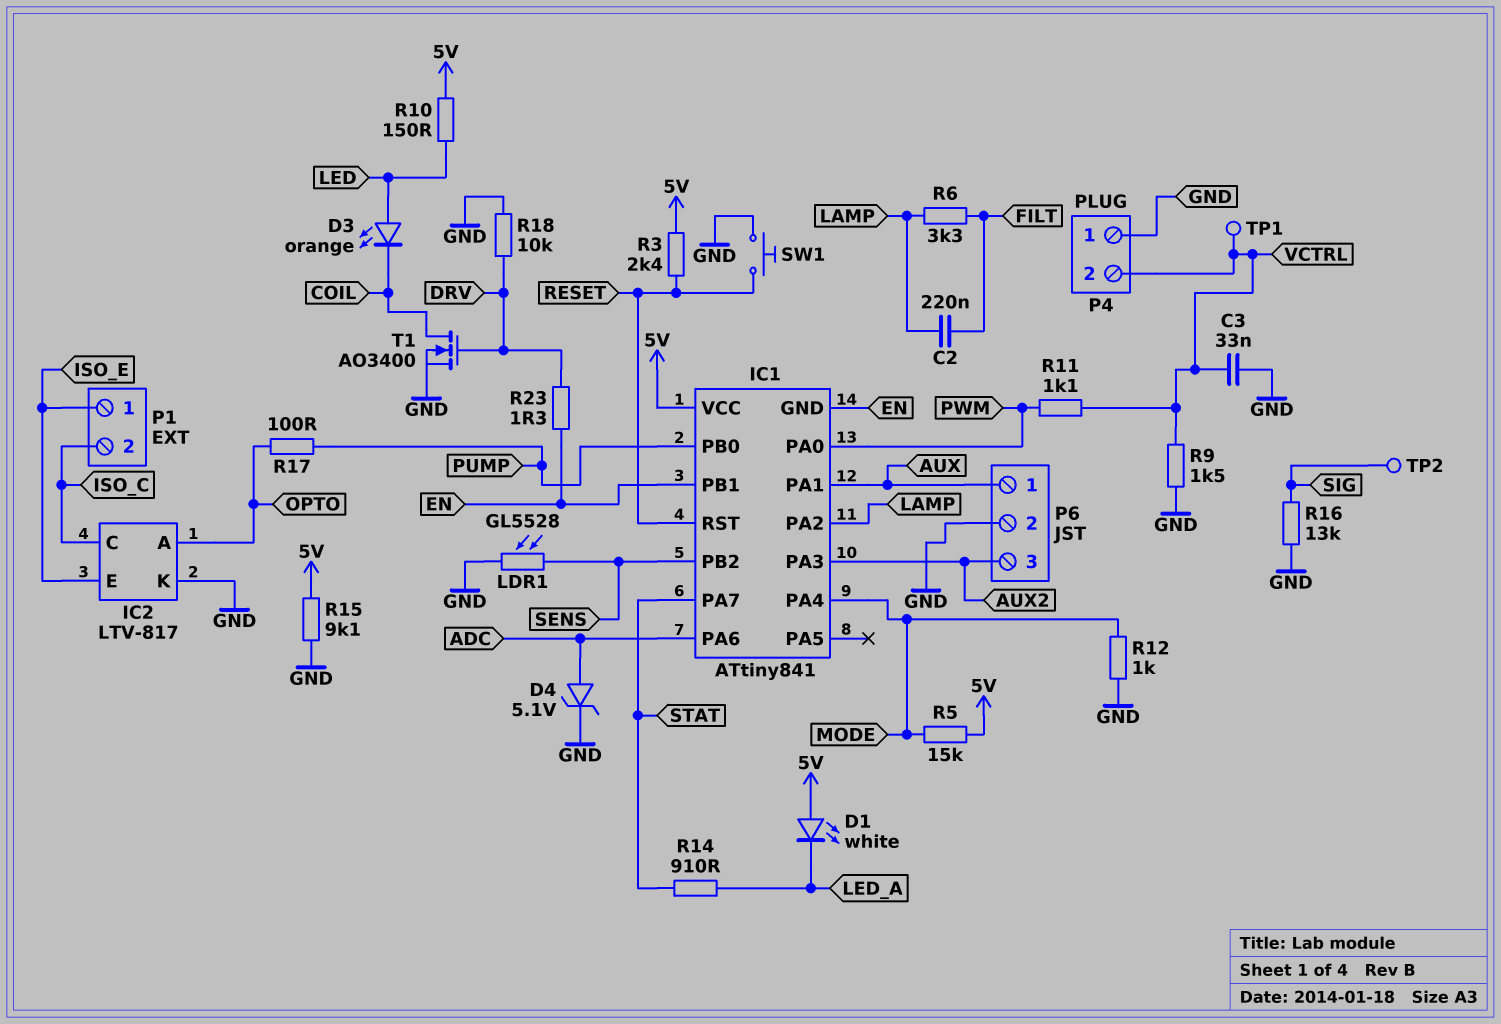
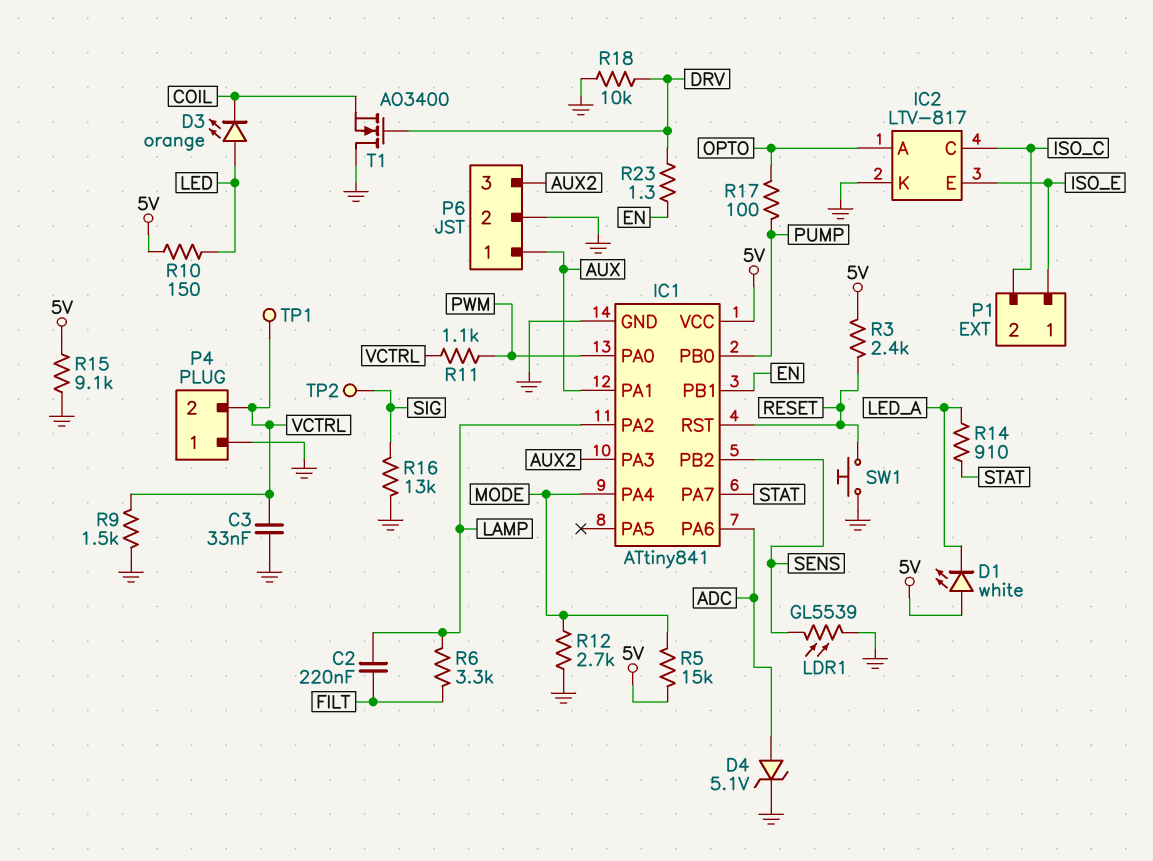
IC1 pin GND: EN -> GND
LDR1: GL5528 (GND, SENS) -> GL5539 (GND, SENS)
R12: 1k (GND, MODE) -> 2.7k (GND, MODE)
T1: NMOS AO3400 (G DRV, D COIL, S GND) -> NMOS AO3400 (G DRV, D GND, S COIL)

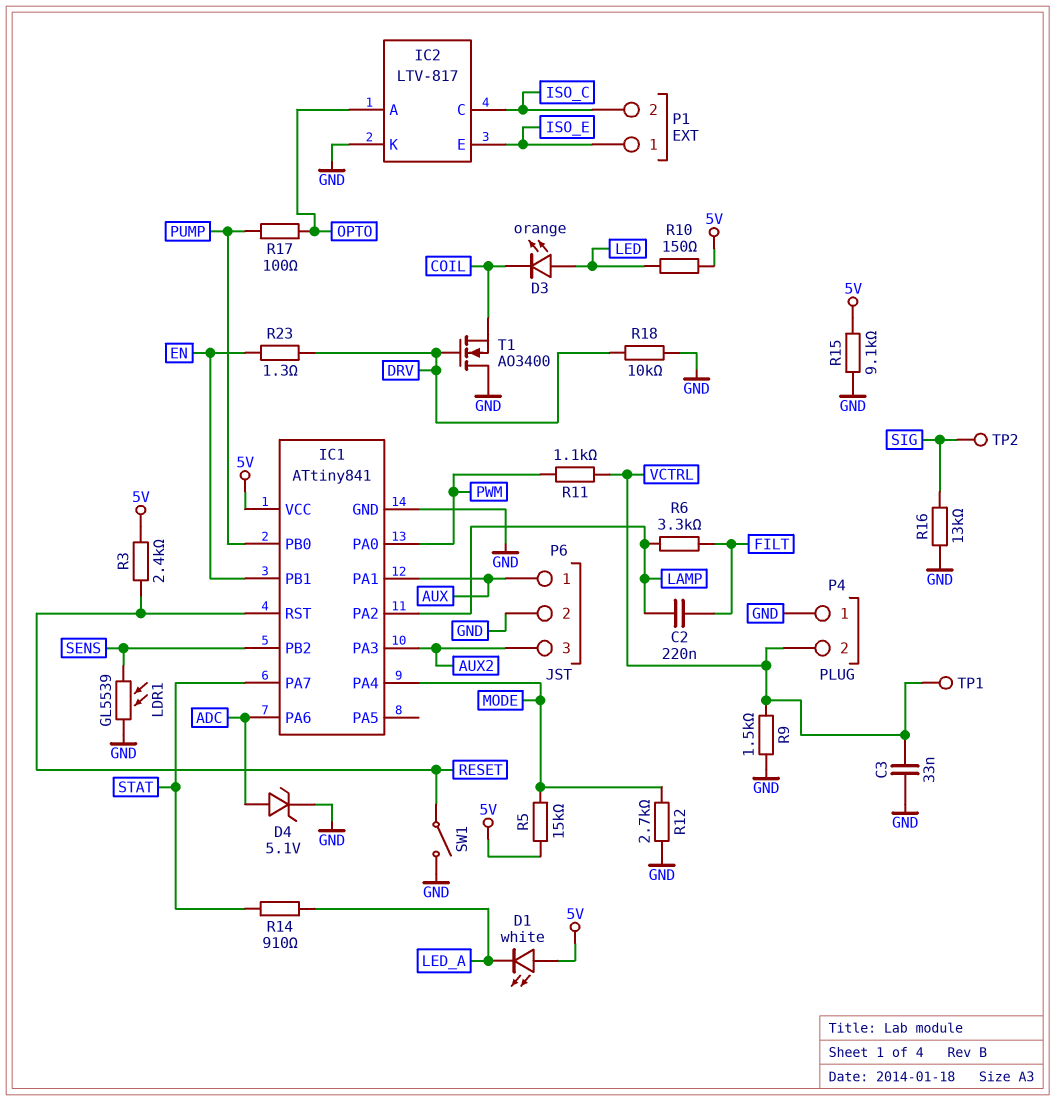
SW1: button (GND, RESET) -> switch (GND, RESET)

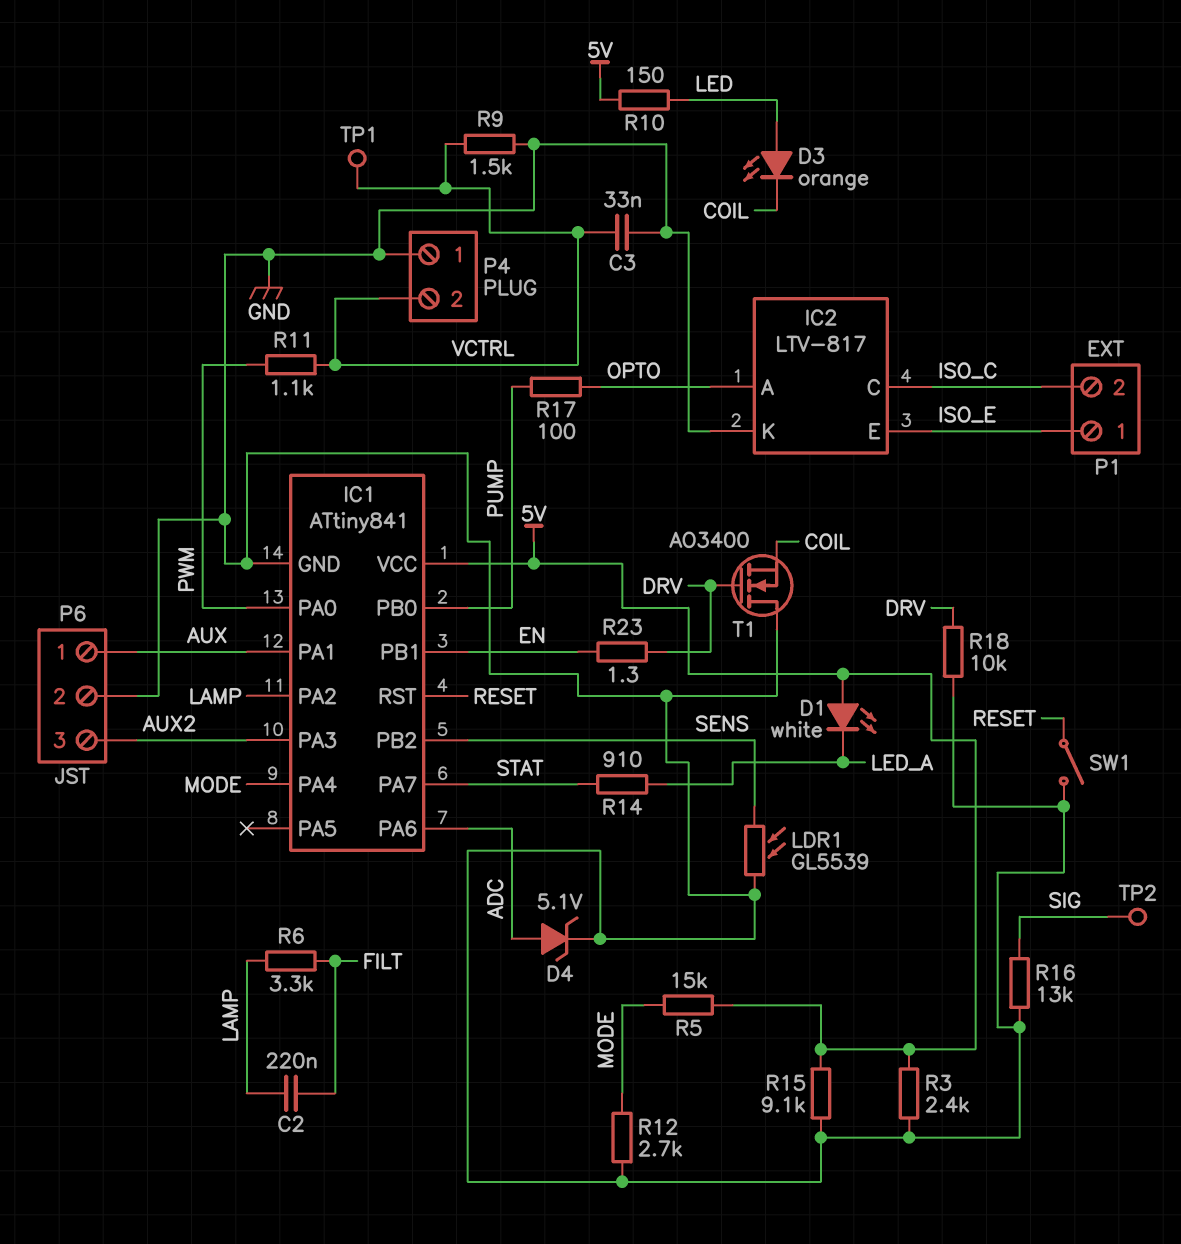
R3: 2.4k (5V, RESET) -> 2.4k (5V, GND)

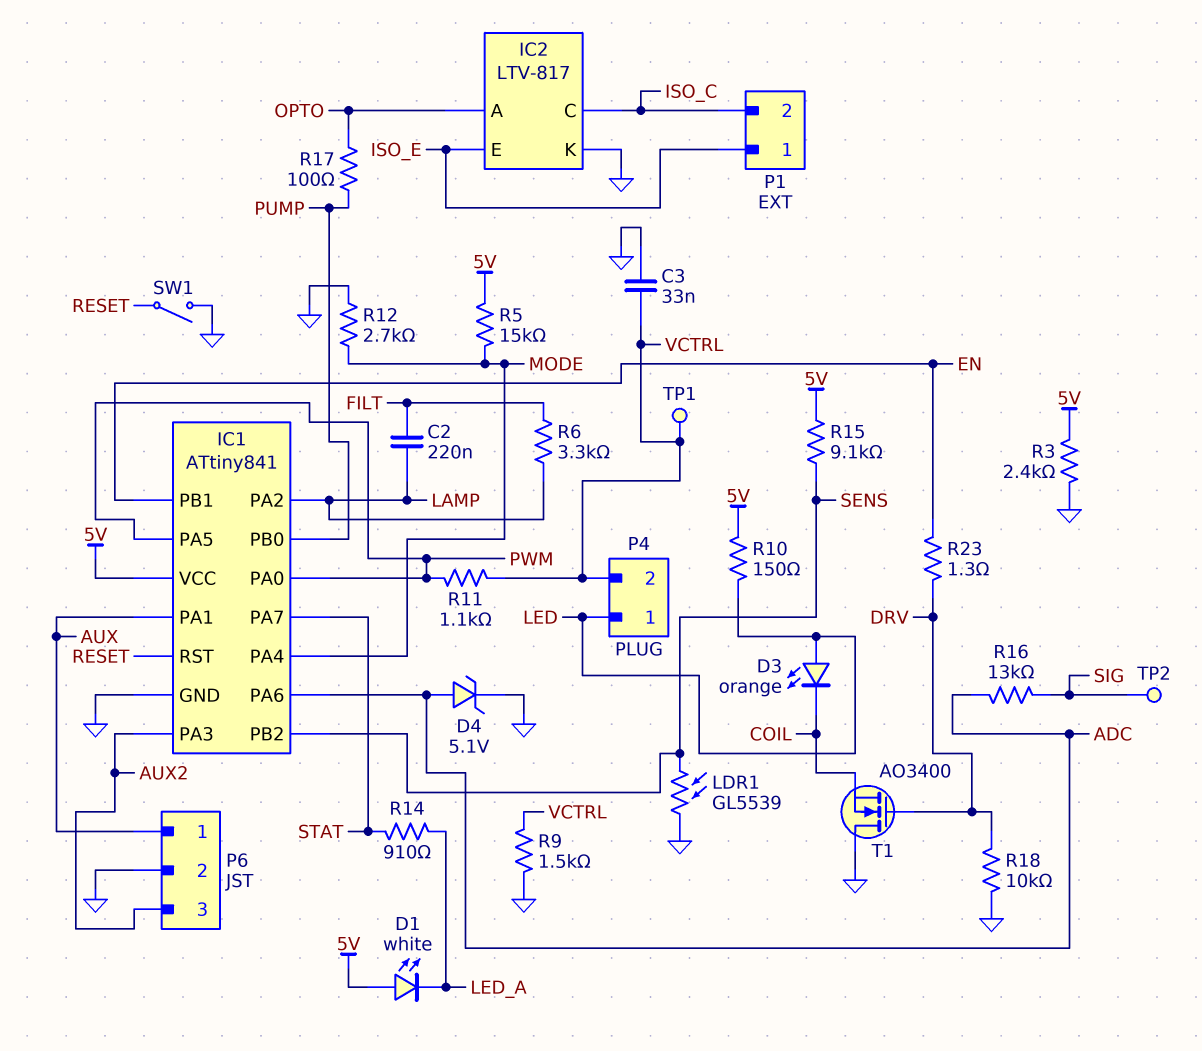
IC1 pin PA5: none -> PWM
P4 pin 1: GND -> LED
R15: 9.1k (5V, GND) -> 9.1k (5V, SENS)
R16: 13k (GND, SIG) -> 13k (ADC, SIG)

